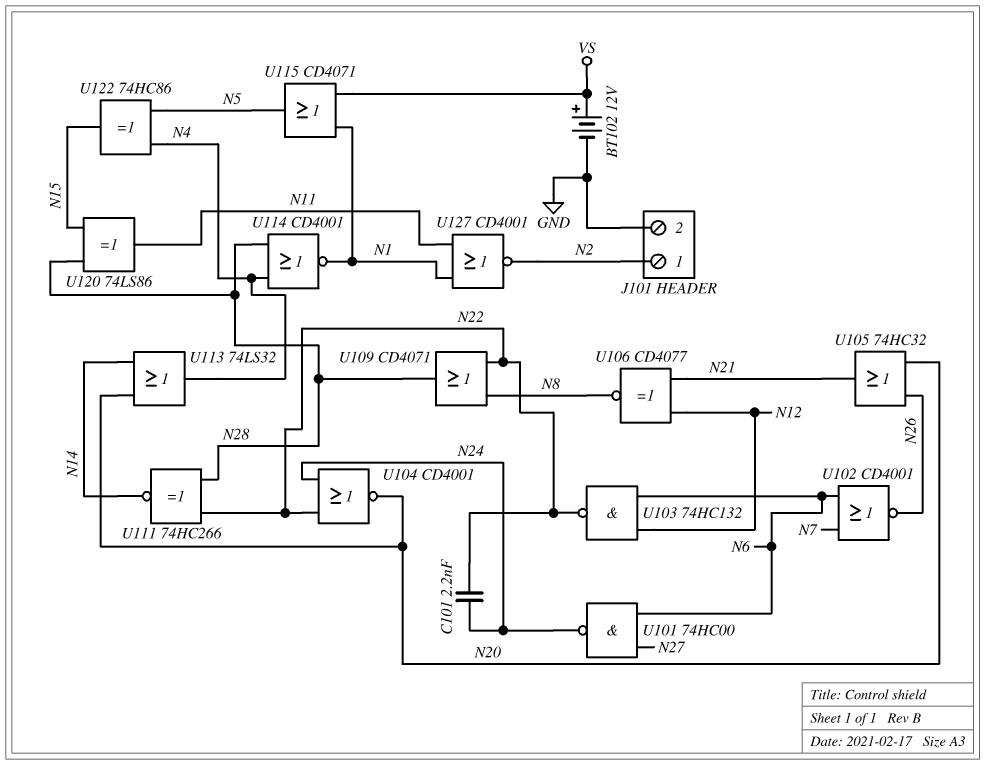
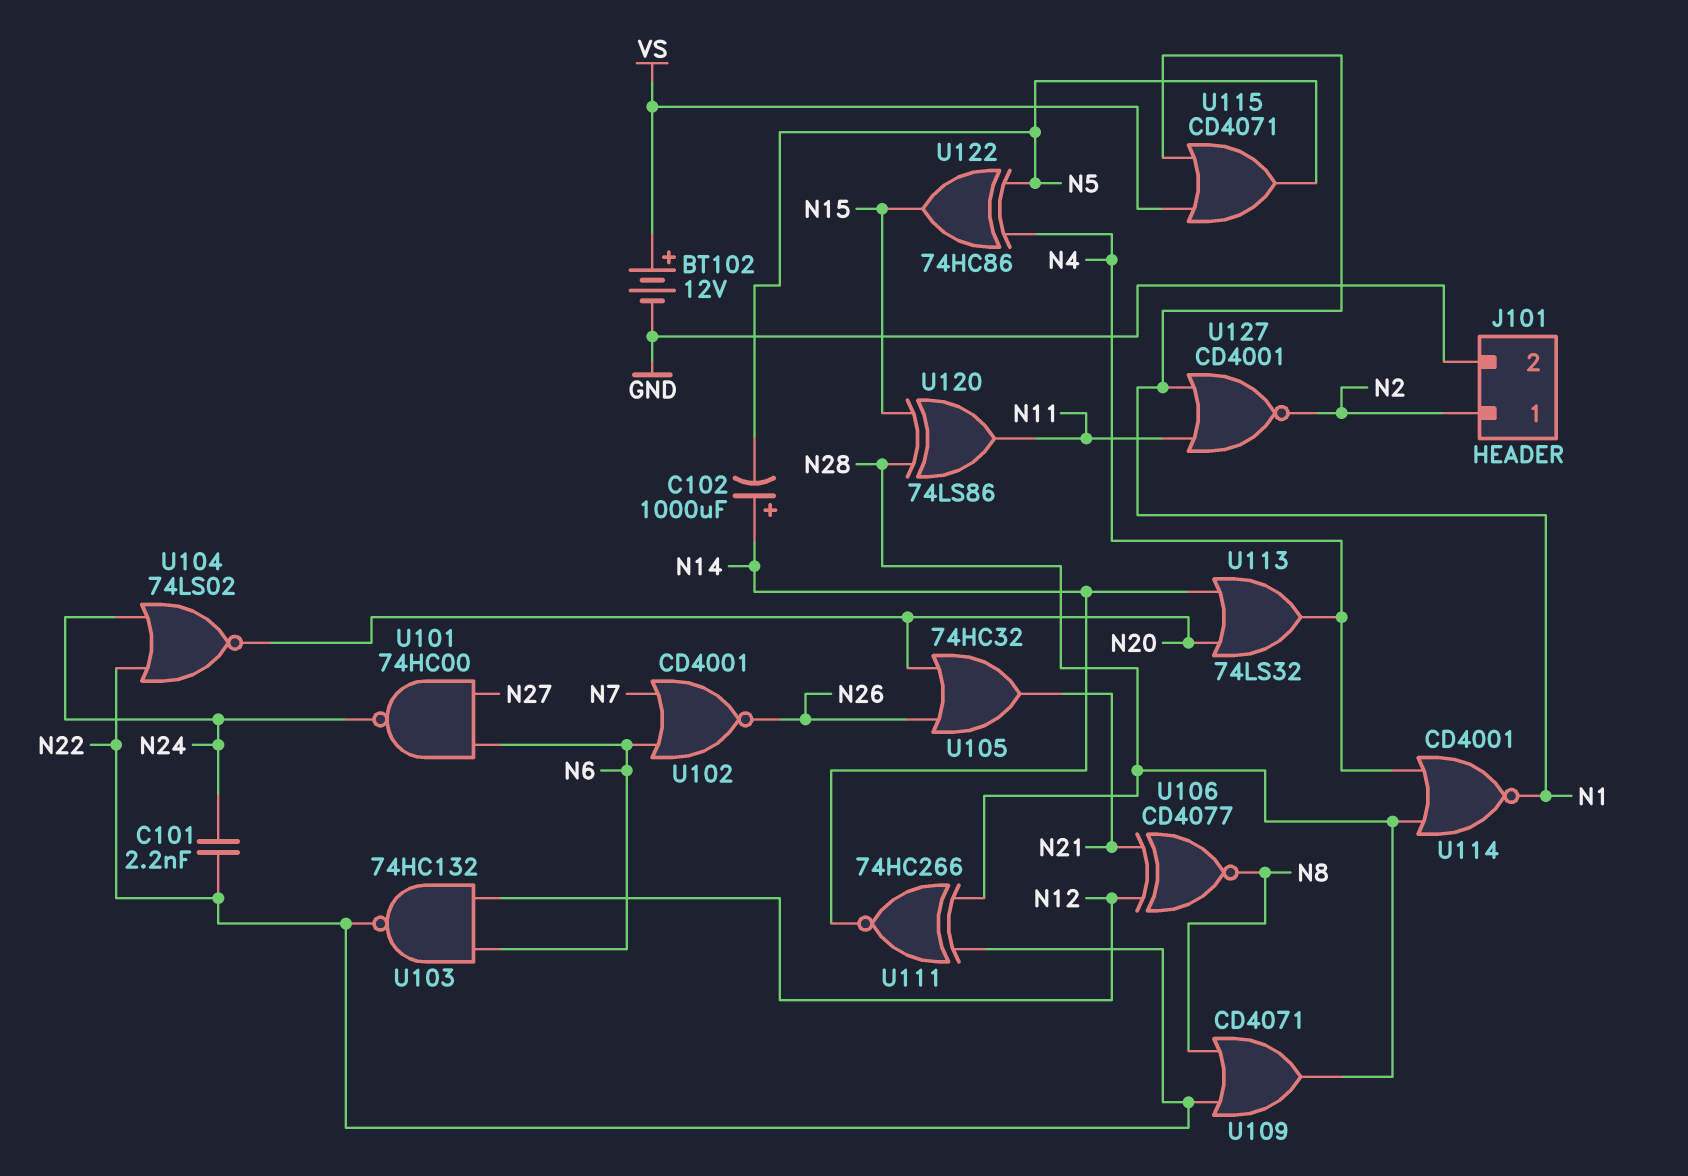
C102: none -> 1000uF (plus N14, minus N5)
U104: NOR CD4001 (in N22, in N24, out N20) -> NOR 74LS02 (in N22, in N24, out N20)

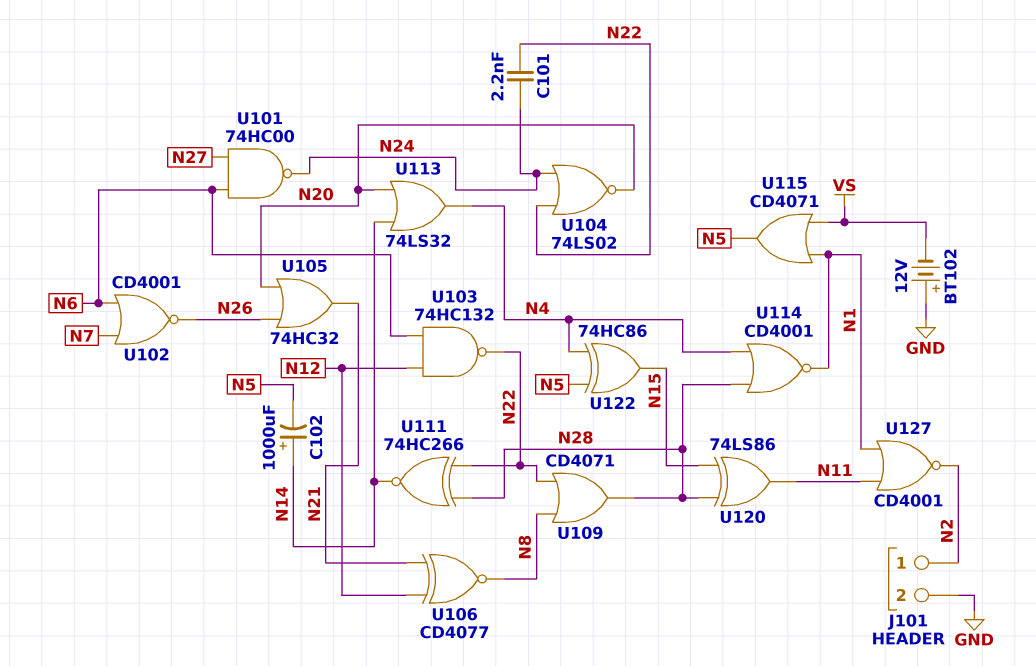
BT102: 12V (plus VS, minus GND) -> 12V (plus GND, minus VS)

